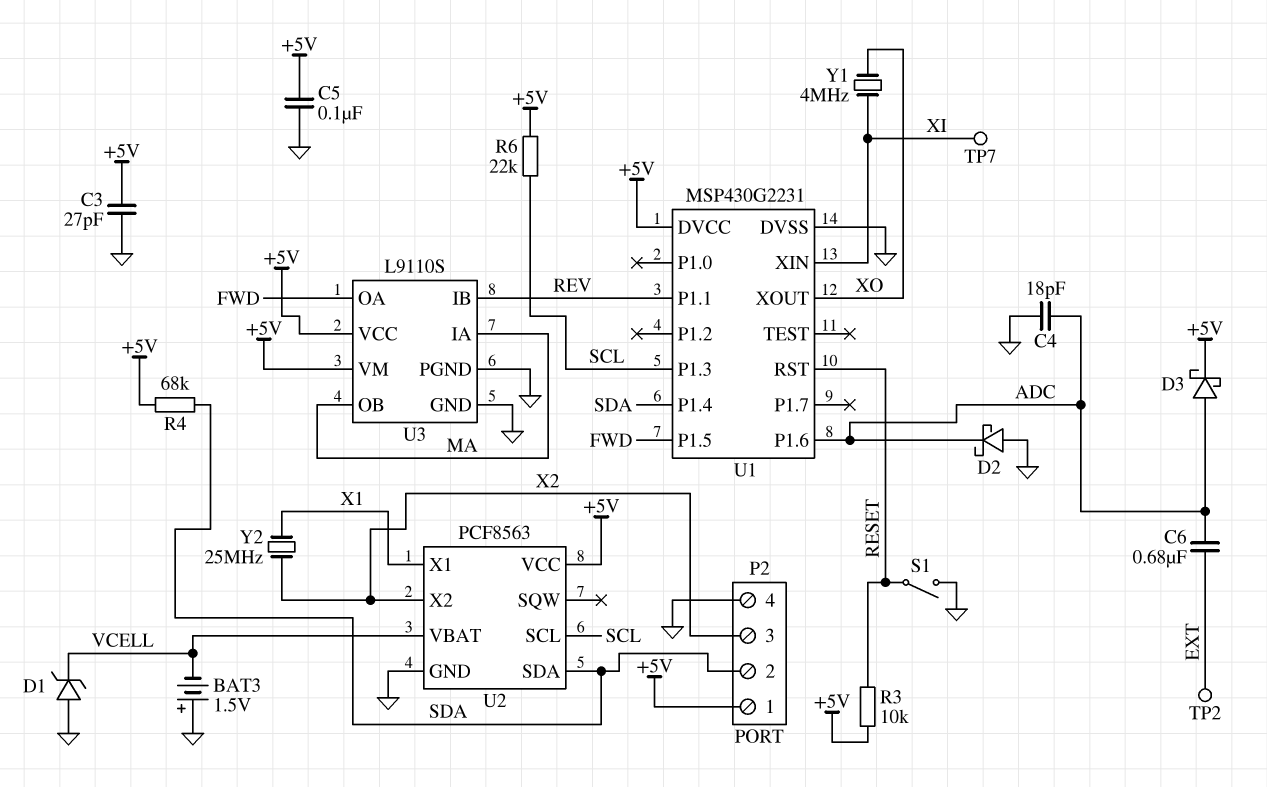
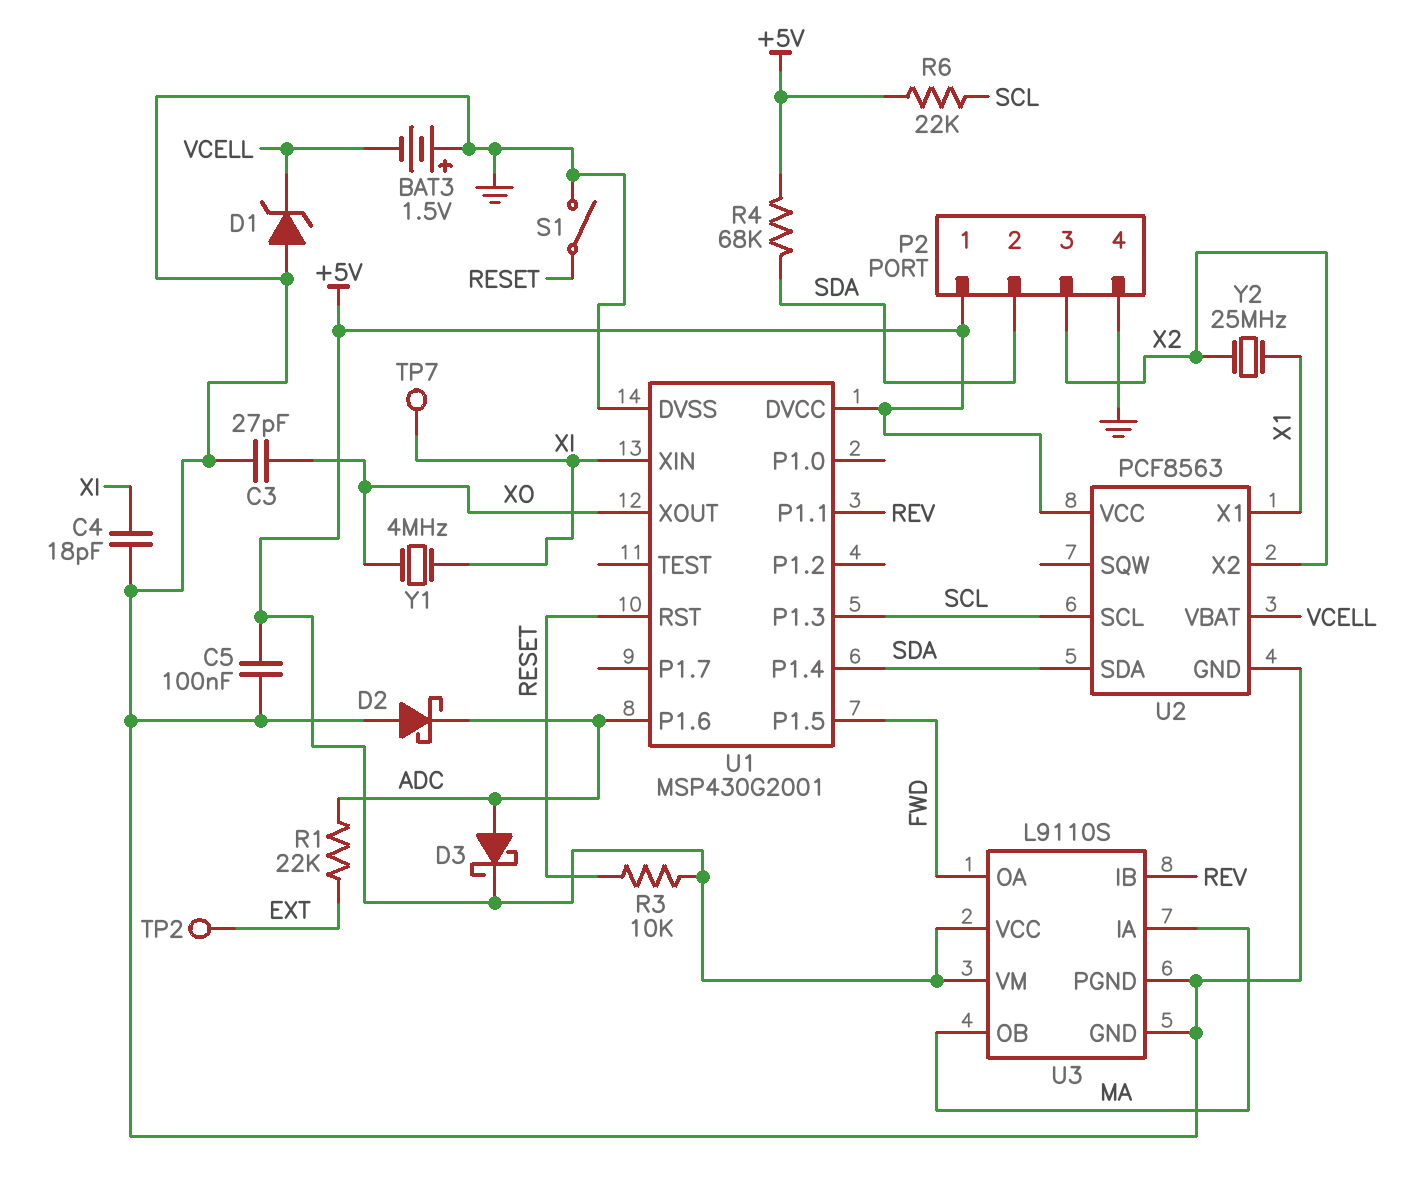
C3: 27pF (+5V, GND) -> 27pF (GND, XO)
C4: 18pF (ADC, GND) -> 18pF (GND, XI)
C6: 680nF (ADC, EXT) -> none
R1: none -> 22k (ADC, EXT)
U1: MSP430G2231 -> MSP430G2001

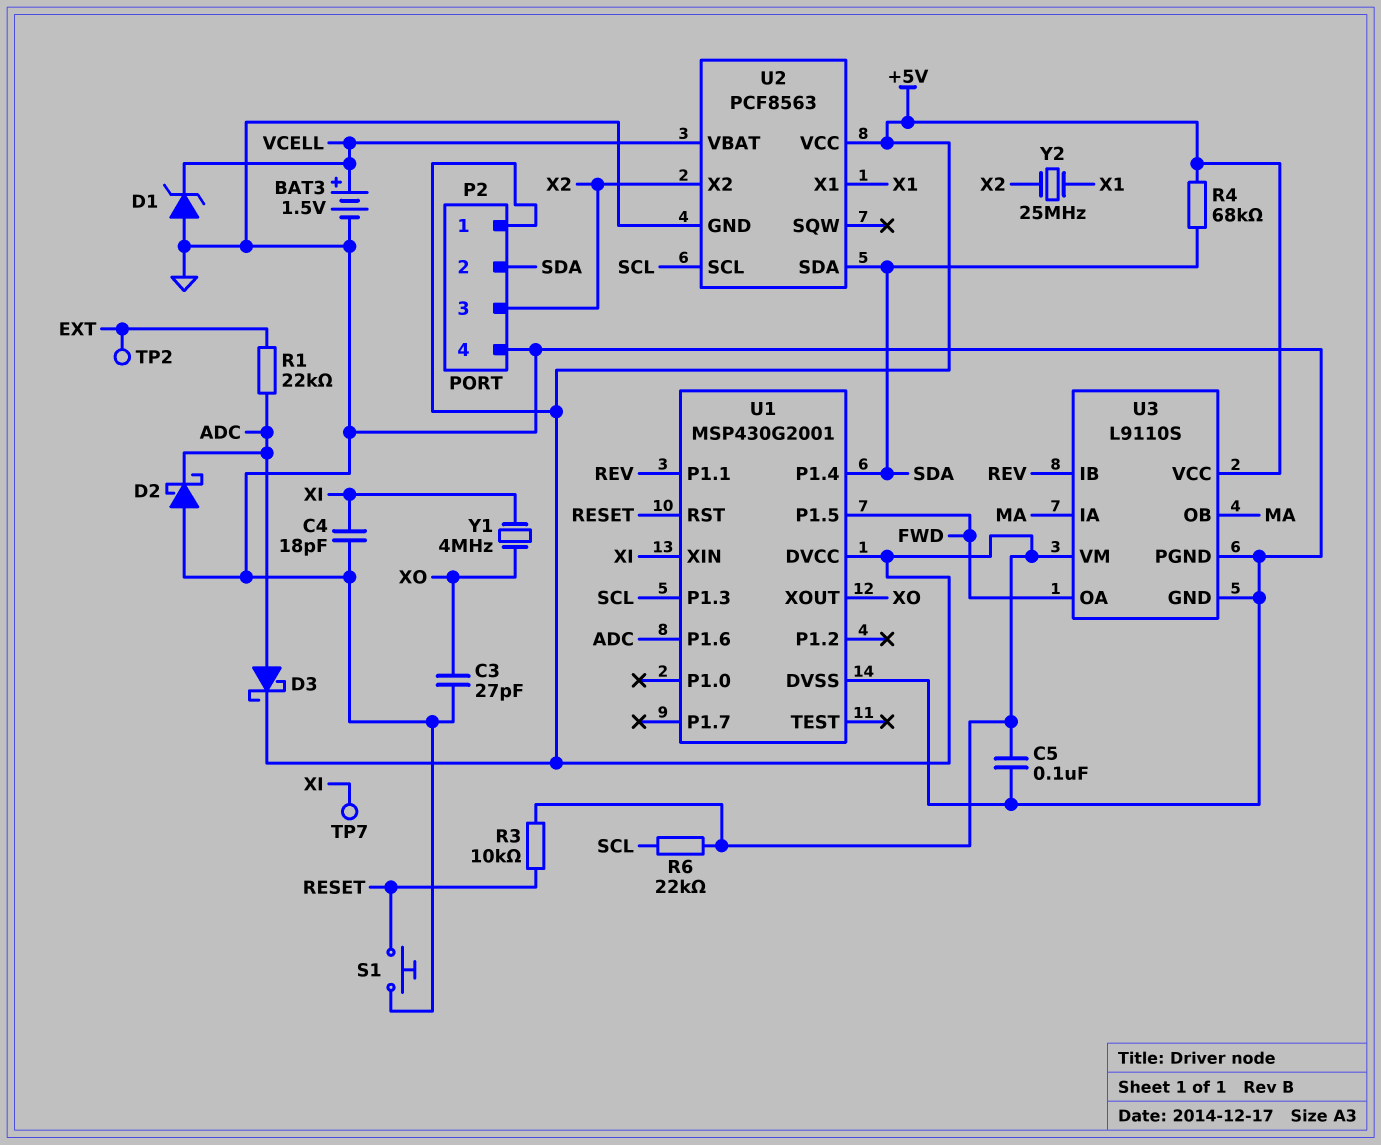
BAT3: 1.5V (plus GND, minus VCELL) -> 1.5V (plus VCELL, minus GND)
S1: switch (GND, RESET) -> button (GND, RESET)

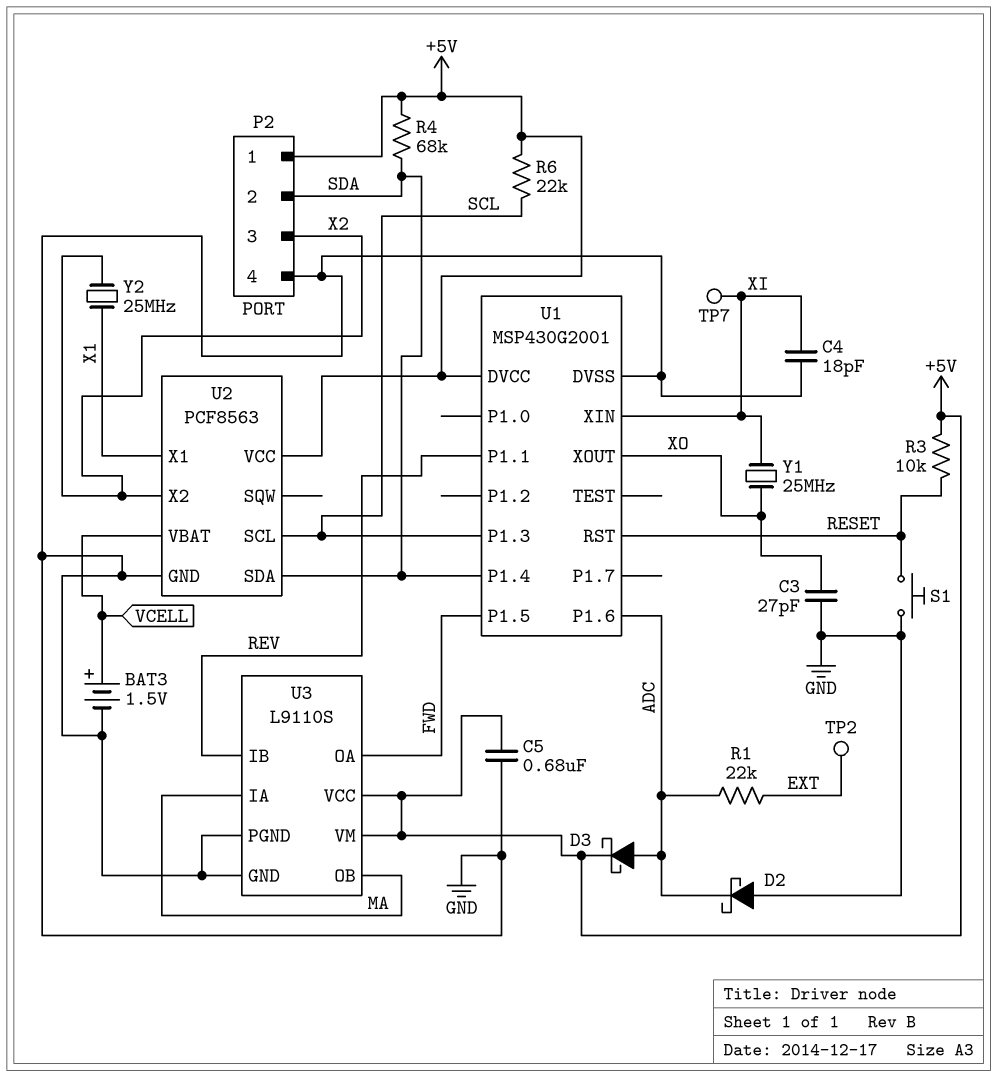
C5: 100nF (+5V, GND) -> 680nF (+5V, GND)
D1: zener (A GND, K VCELL) -> none
Y1: 4MHz (XI, XO) -> 25MHz (XI, XO)

